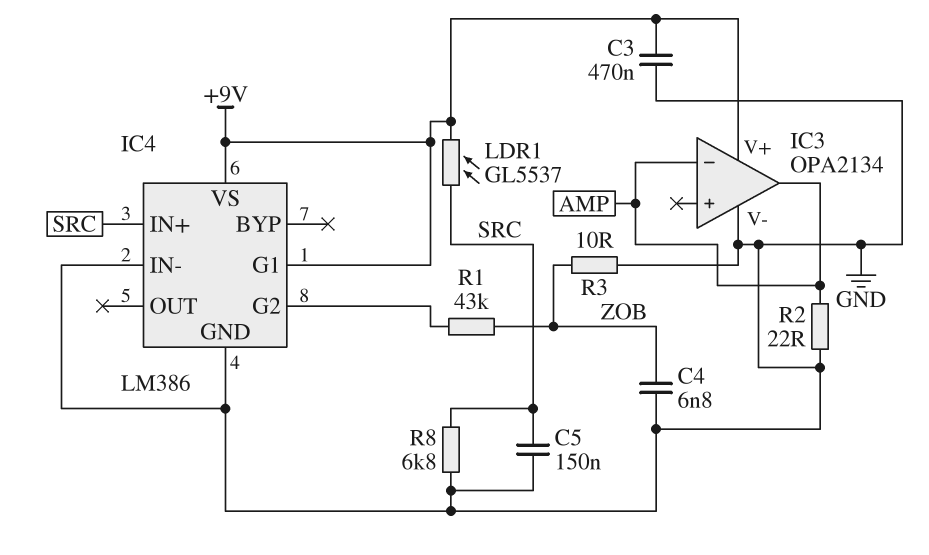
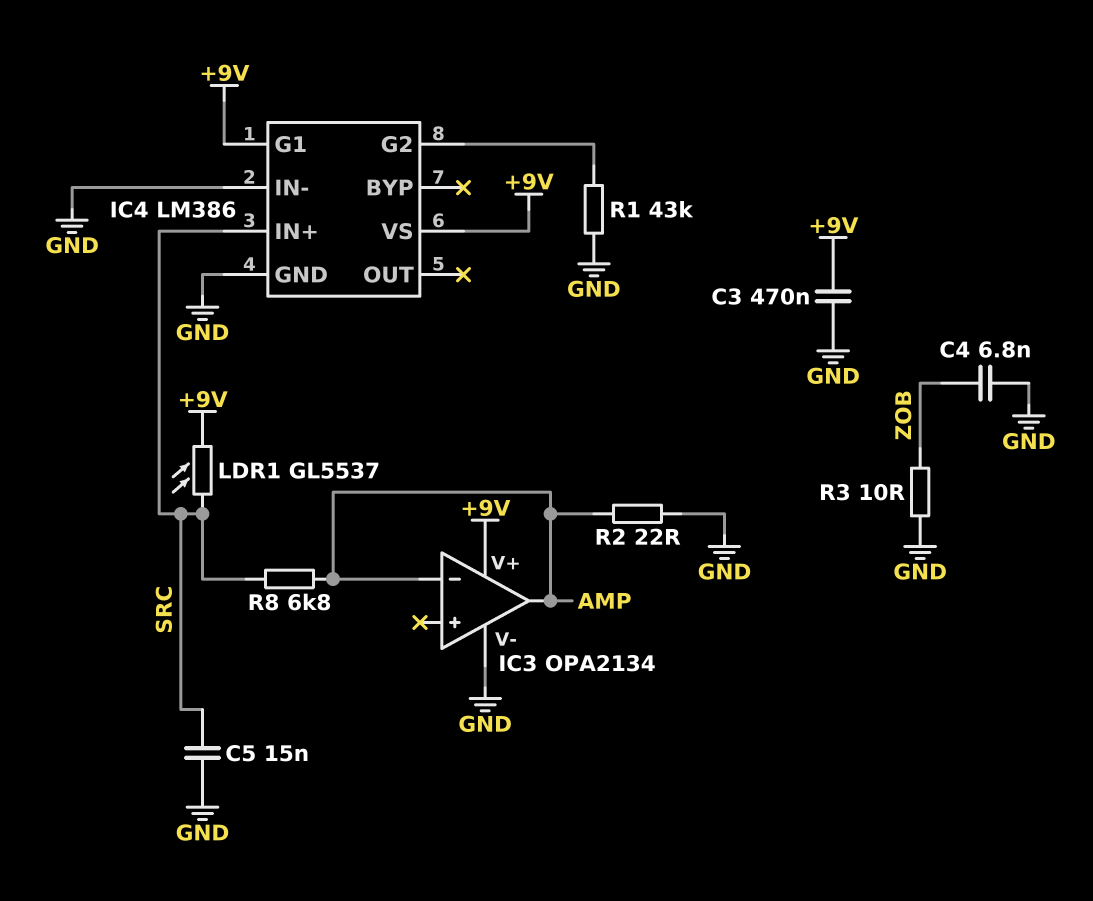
C5: 150nF (GND, SRC) -> 15nF (GND, SRC)
R1: 43k (IC4/G2, ZOB) -> 43k (GND, IC4/G2)
R8: 6.8k (GND, SRC) -> 6.8k (AMP, SRC)

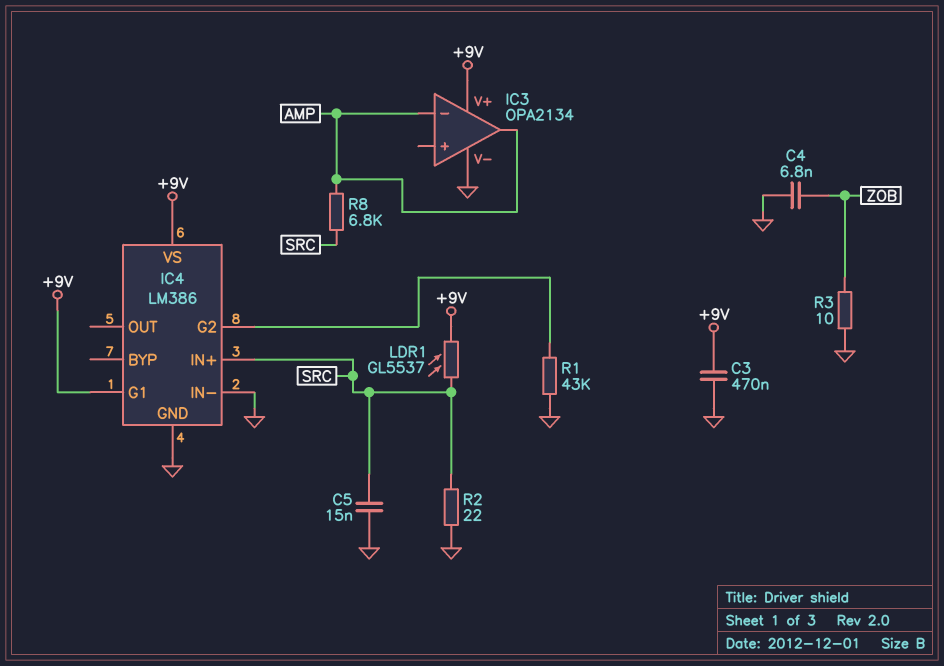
R2: 22 (AMP, GND) -> 22 (GND, SRC)

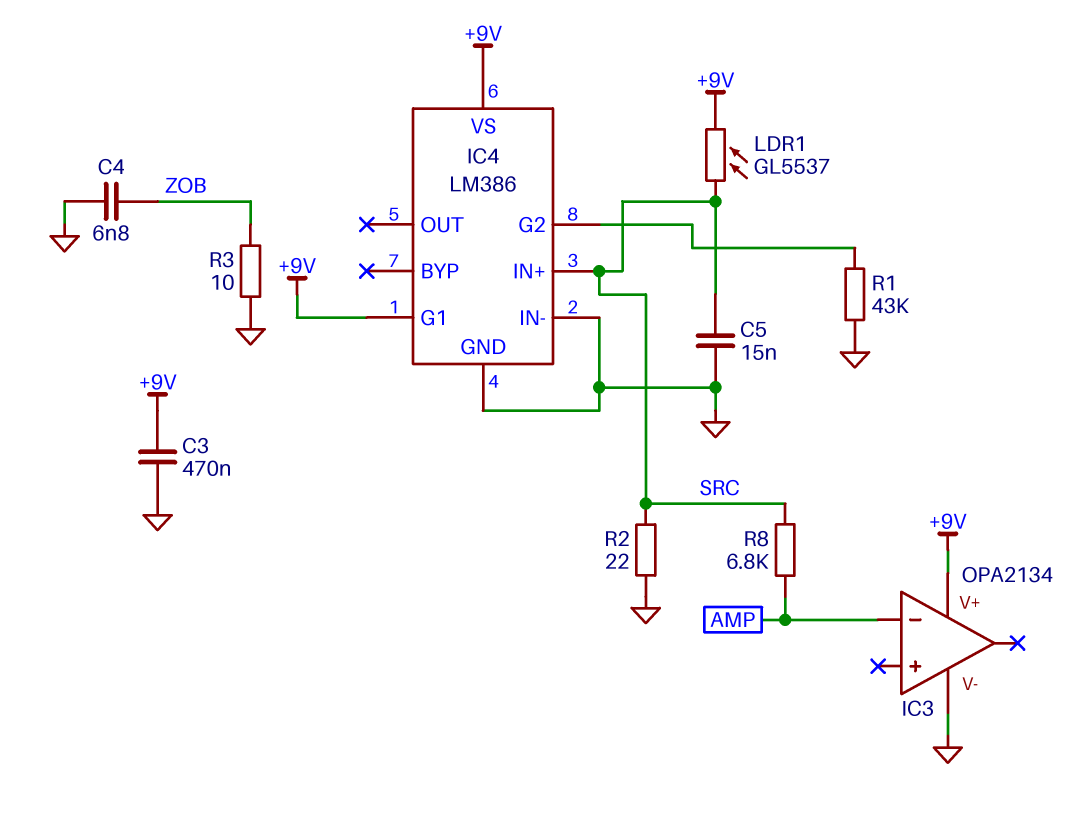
IC3 pin out: AMP -> none

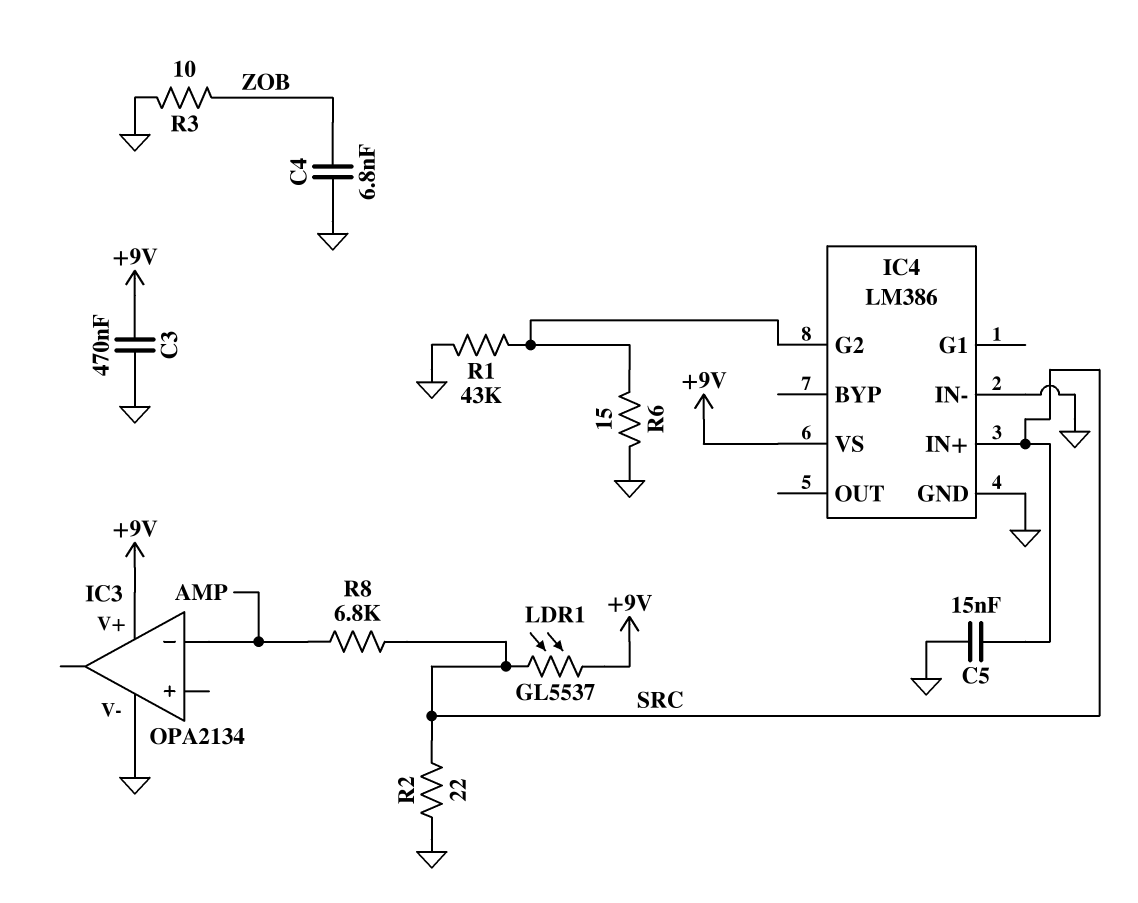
IC4 pin G1: +9V -> none
R6: none -> 15 (GND, IC4/G2)

